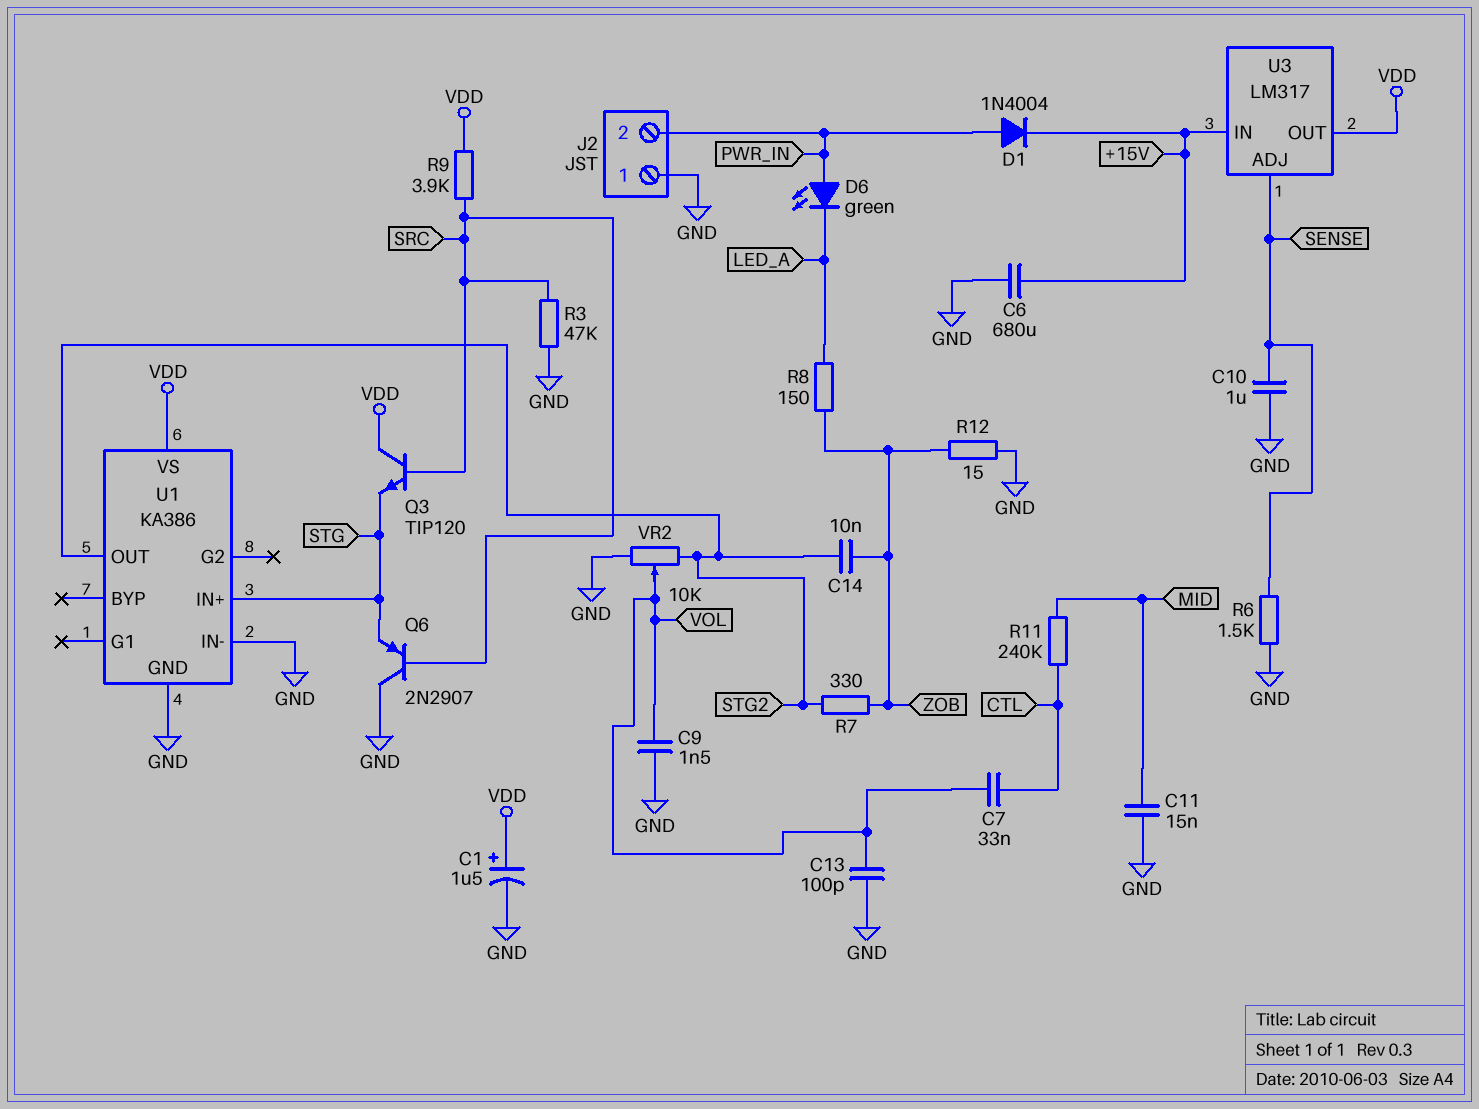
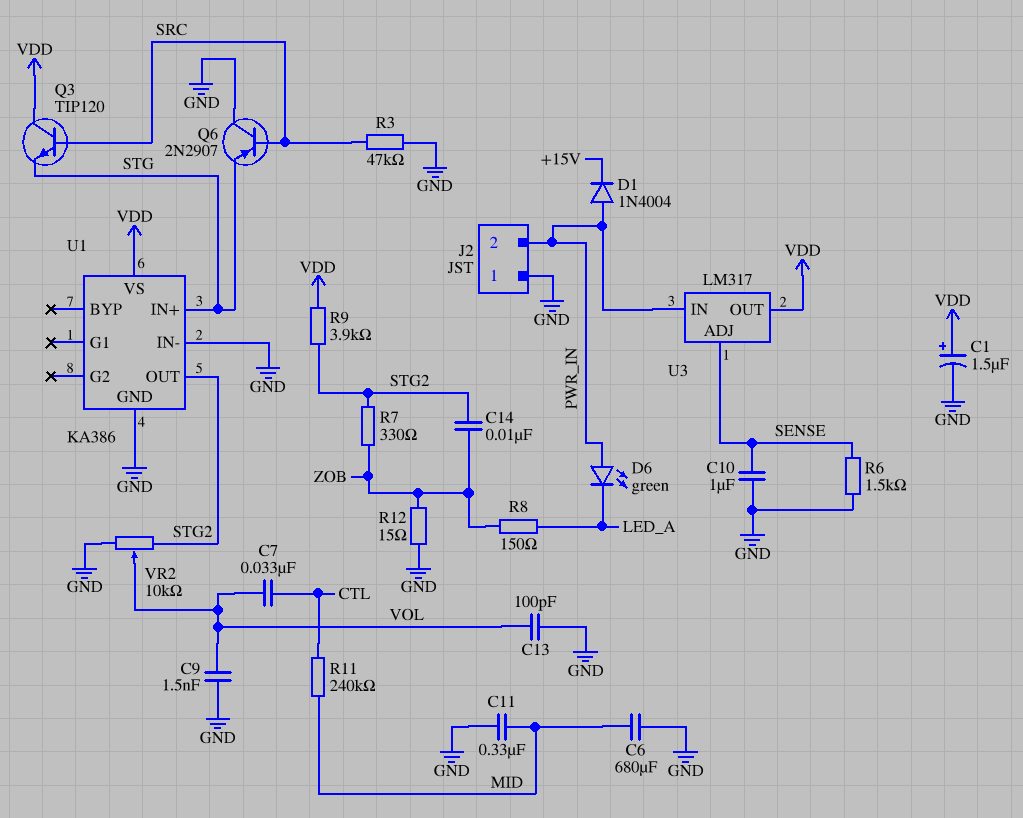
C6: 680uF (+15V, GND) -> 680uF (GND, MID)
C11: 15nF (GND, MID) -> 330nF (GND, MID)
R9: 3.9k (SRC, VDD) -> 3.9k (STG2, VDD)
U3 pin IN: +15V -> PWR_IN

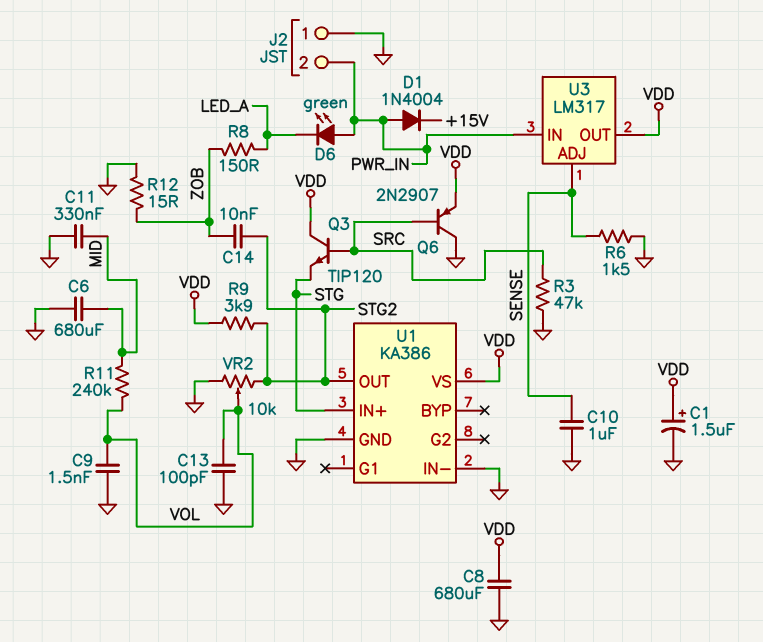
C7: 33nF (CTL, VOL) -> none
C8: none -> 680uF (GND, VDD)
Q6: PNP 2N2907 (B SRC, C GND, E STG) -> PNP 2N2907 (B SRC, C GND, E VDD)
R7: 330 (STG2, ZOB) -> none
R11: 240k (CTL, MID) -> 240k (MID, VOL)

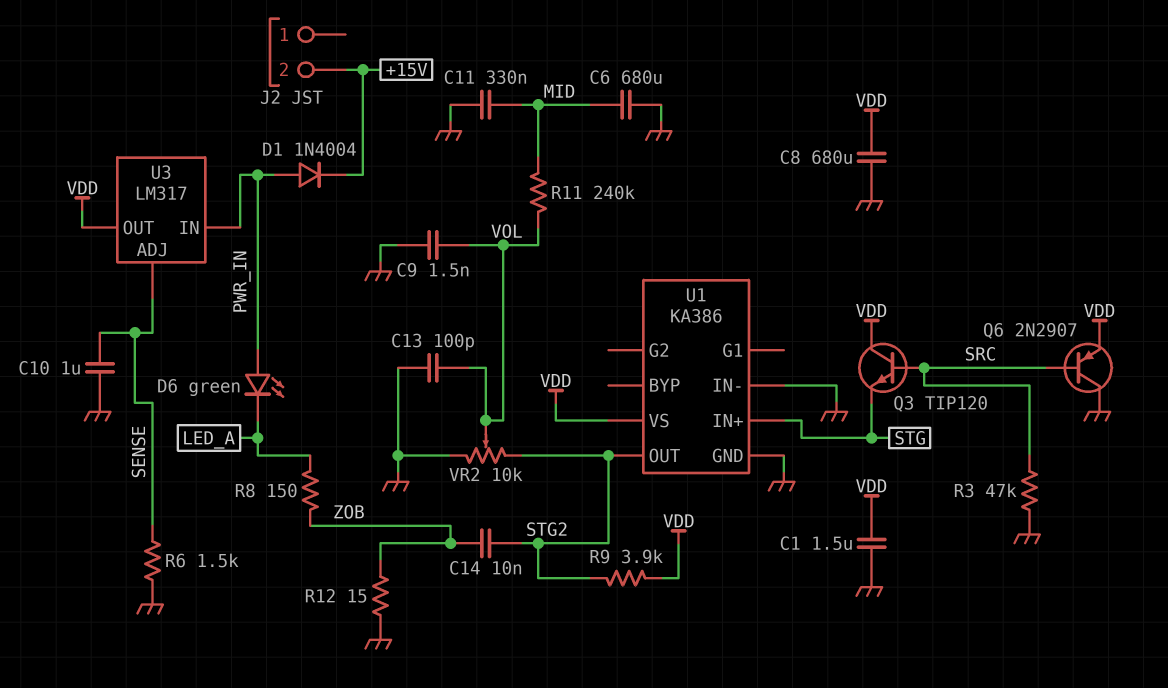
C1: 1.5uF (plus VDD, minus GND) -> 1.5uF (GND, VDD)
J2 pin 1: GND -> none
J2 pin 2: PWR_IN -> +15V

